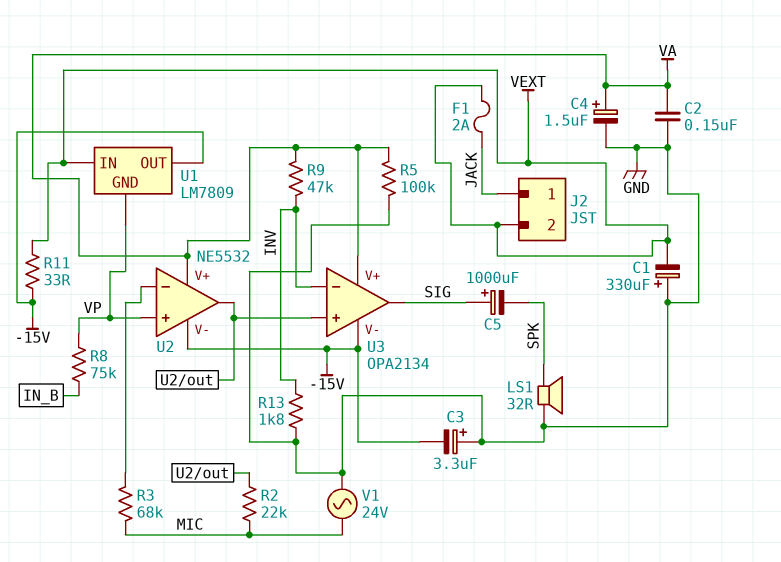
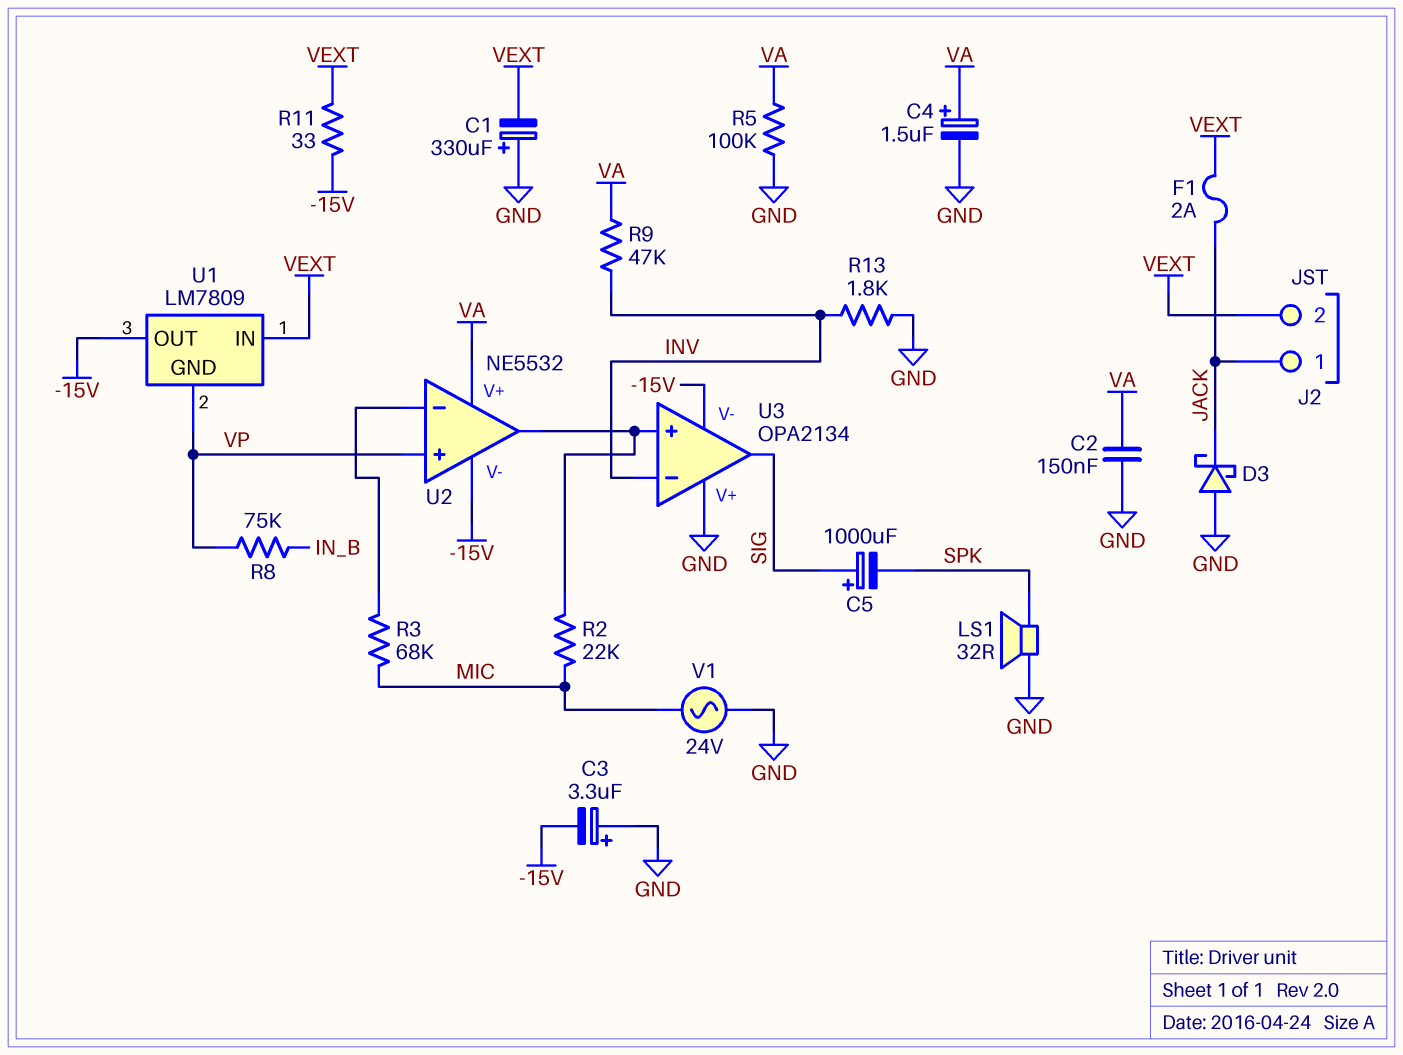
D3: none -> schottky (A GND, K JACK)
U3 pin V+: VA -> GND

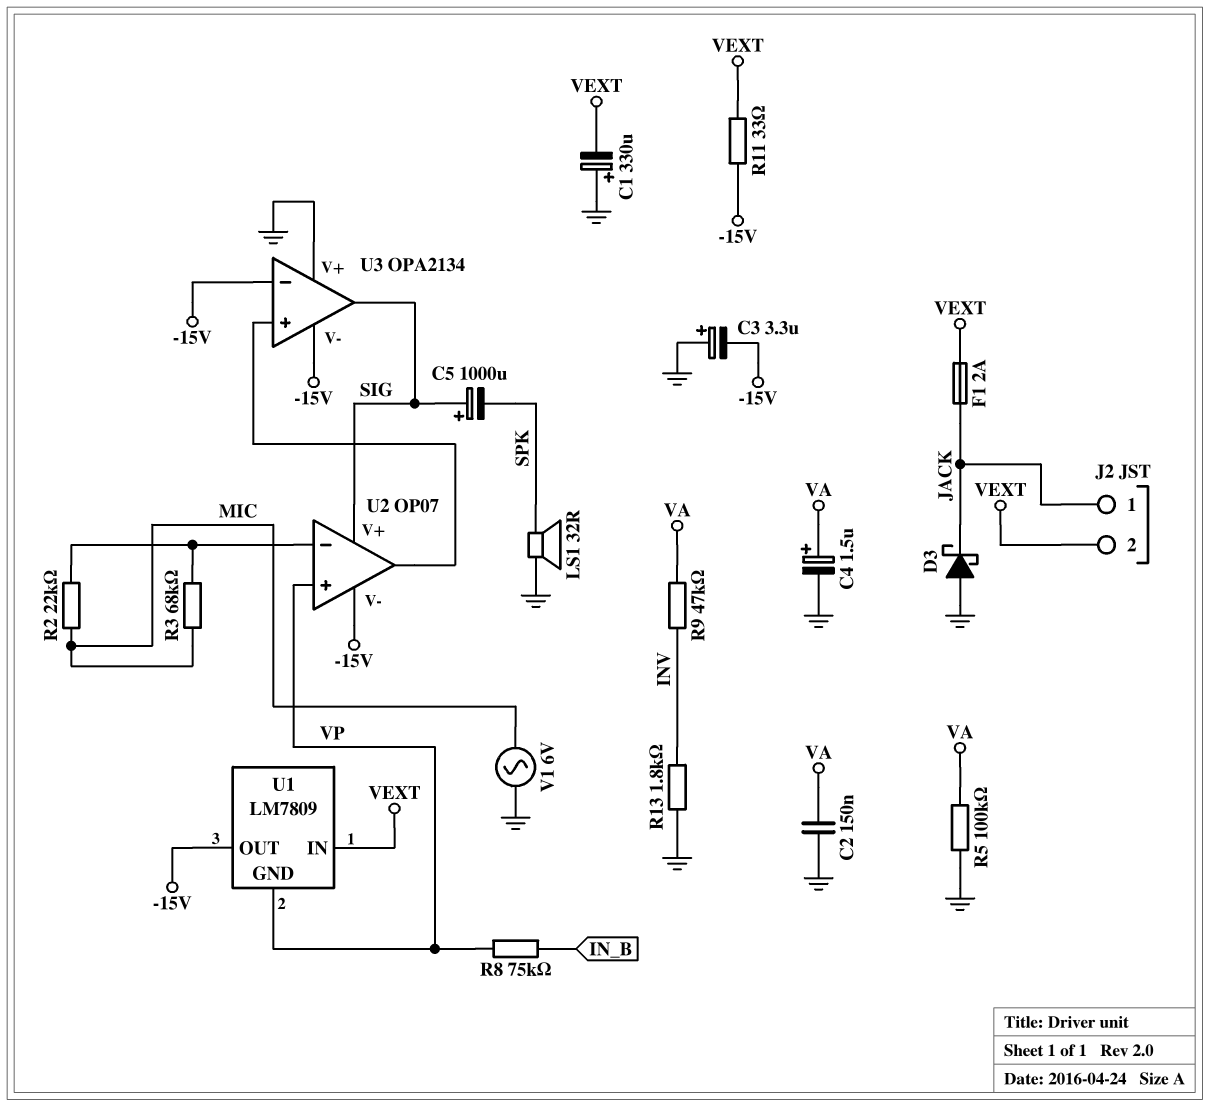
R2: 22k (MIC, U2/out) -> 22k (MIC, U2/in-)
U2: NE5532 -> OP07
U2 pin V+: VA -> SIG
U3 pin in-: INV -> -15V
V1: AC 24V (GND, MIC) -> AC 6V (GND, MIC)

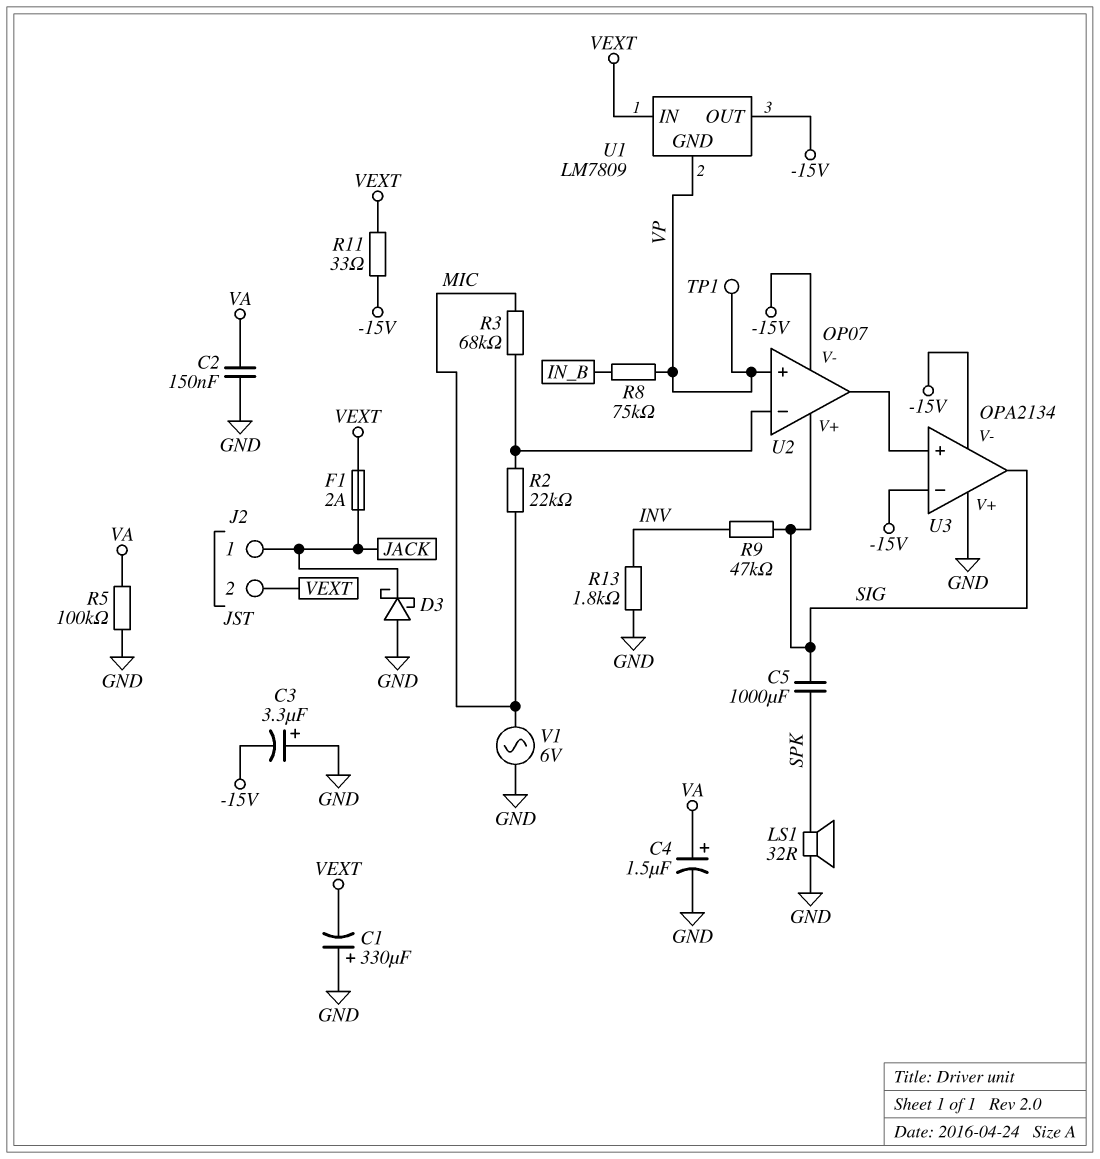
C5: 1000uF (plus SIG, minus SPK) -> 1000uF (SIG, SPK)
R9: 47k (INV, VA) -> 47k (INV, SIG)
TP1: none -> test point (VP)

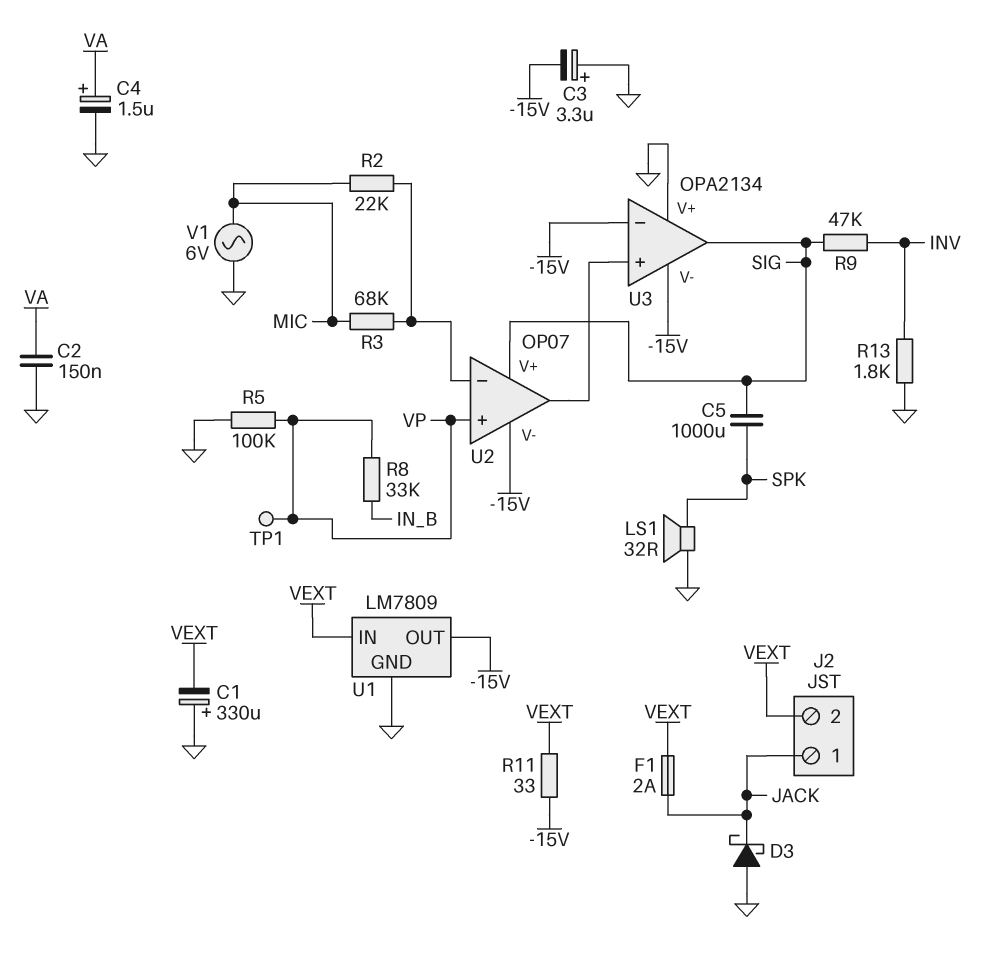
R5: 100k (GND, VA) -> 100k (GND, VP)
R8: 75k (IN_B, VP) -> 33k (IN_B, VP)
U1 pin GND: VP -> GND

